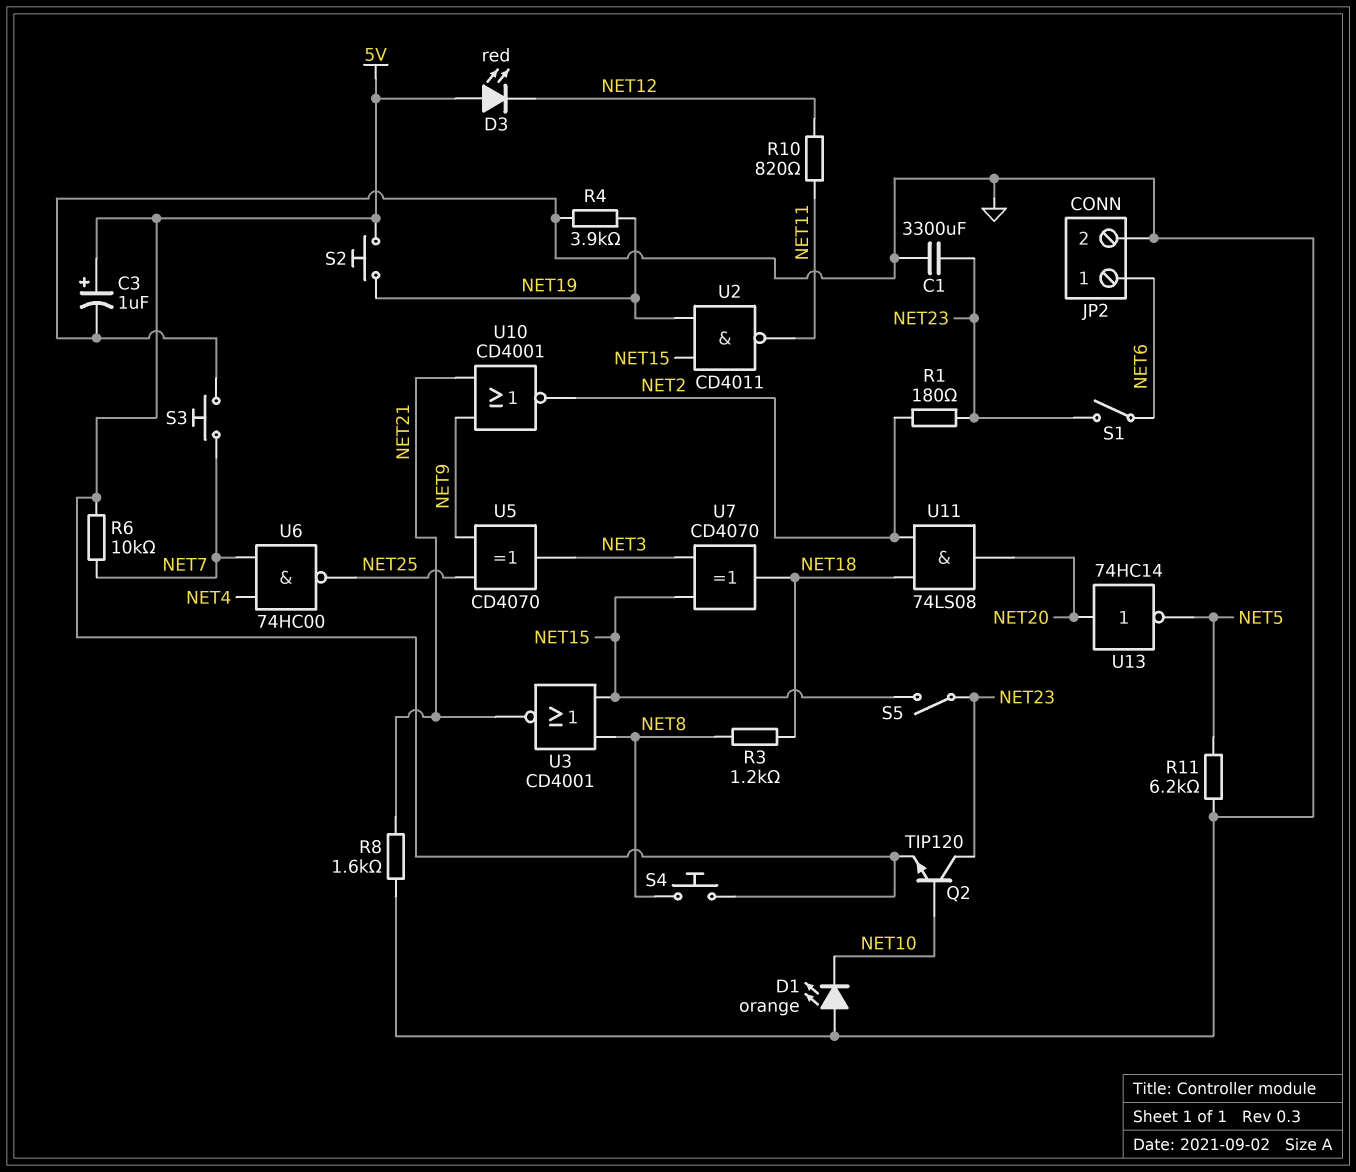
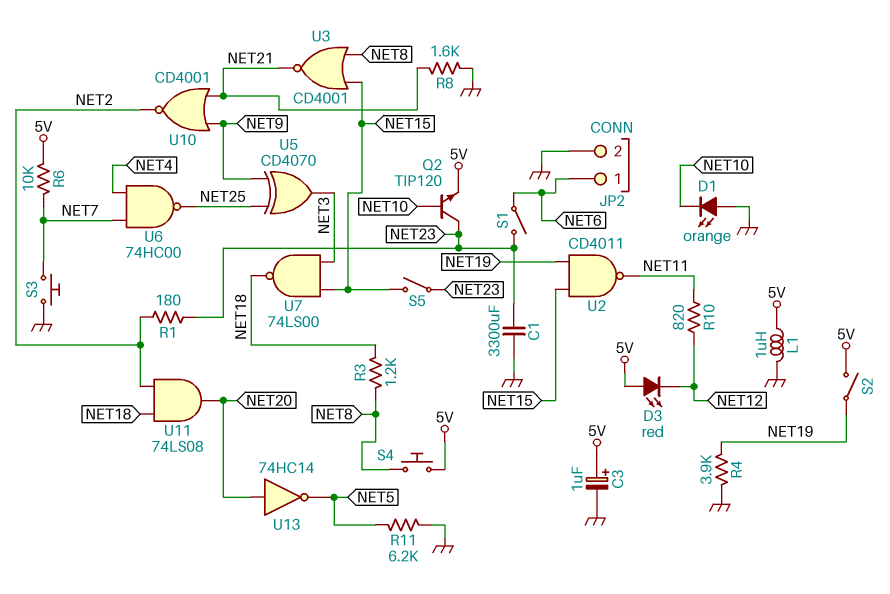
L1: none -> 1uH (5V, GND)
S2: button (5V, NET19) -> switch (5V, NET19)
U7: XOR CD4070 (in NET3, in NET15, out NET18) -> NAND 74LS00 (in NET3, in NET15, out NET18)

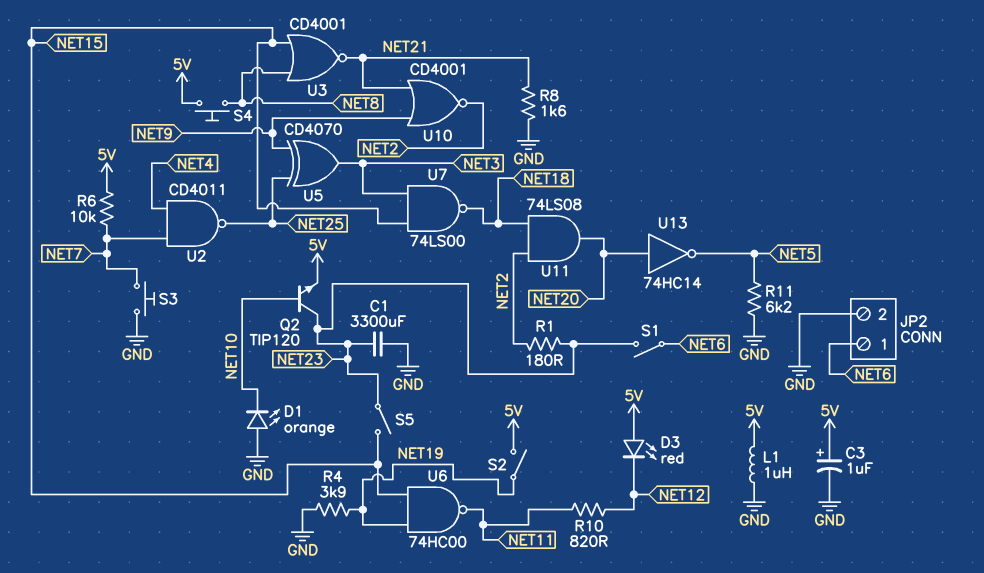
R3: 1.2k (NET8, NET18) -> none
U2: NAND CD4011 (in NET15, in NET19, out NET11) -> NAND CD4011 (in NET4, in NET7, out NET25)
U6: NAND 74HC00 (in NET4, in NET7, out NET25) -> NAND 74HC00 (in NET15, in NET19, out NET11)

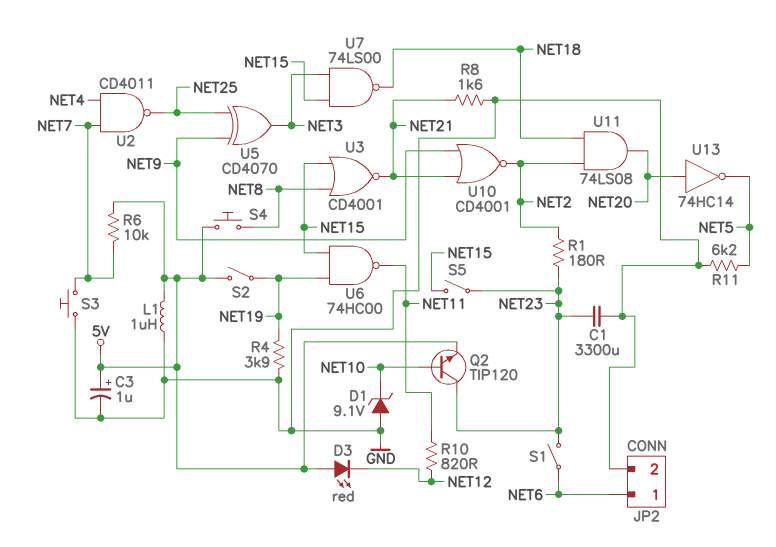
D1: LED orange (A GND, K NET10) -> zener 9.1V (A GND, K NET10)

